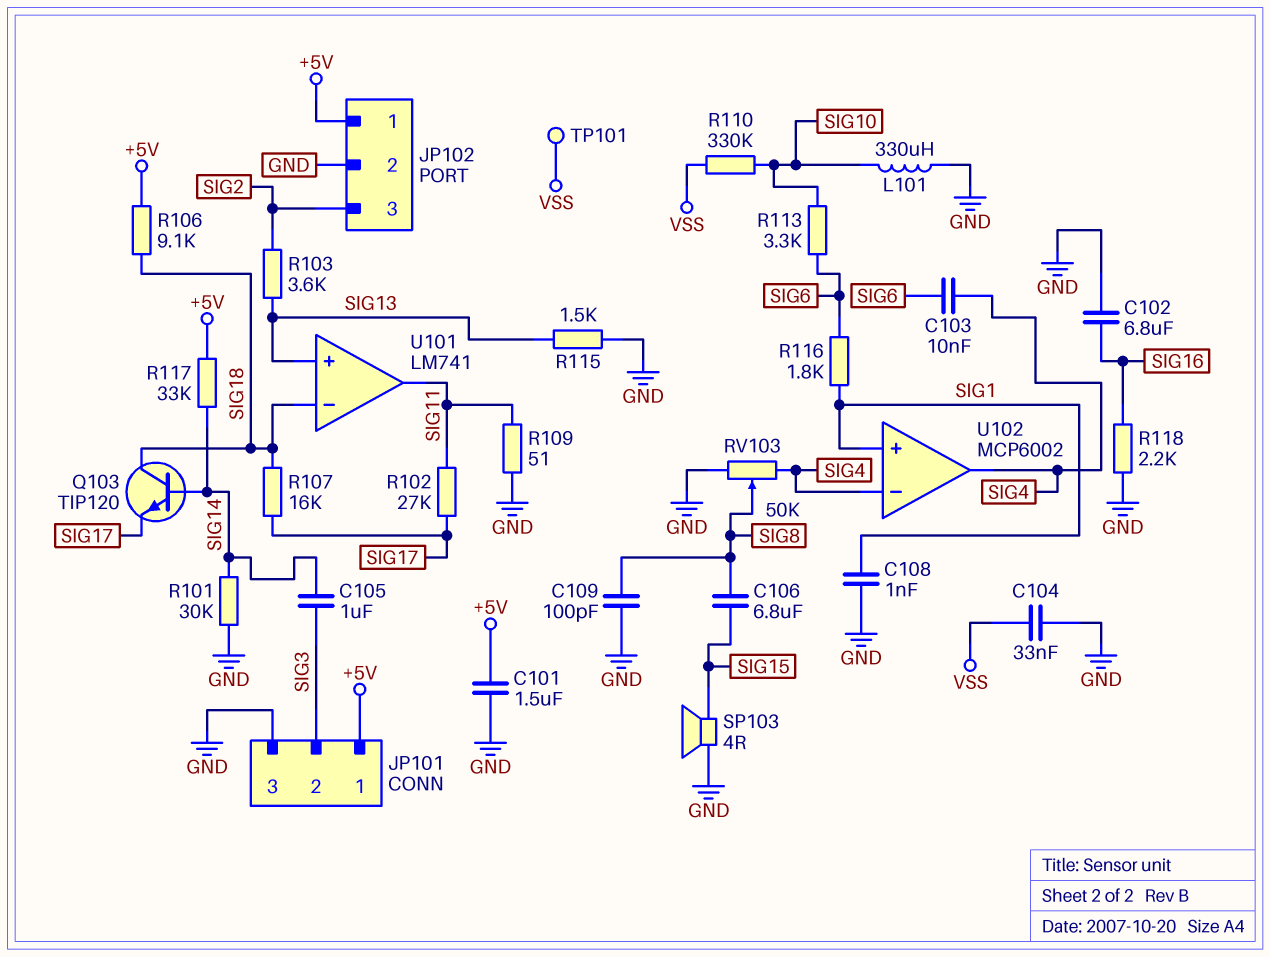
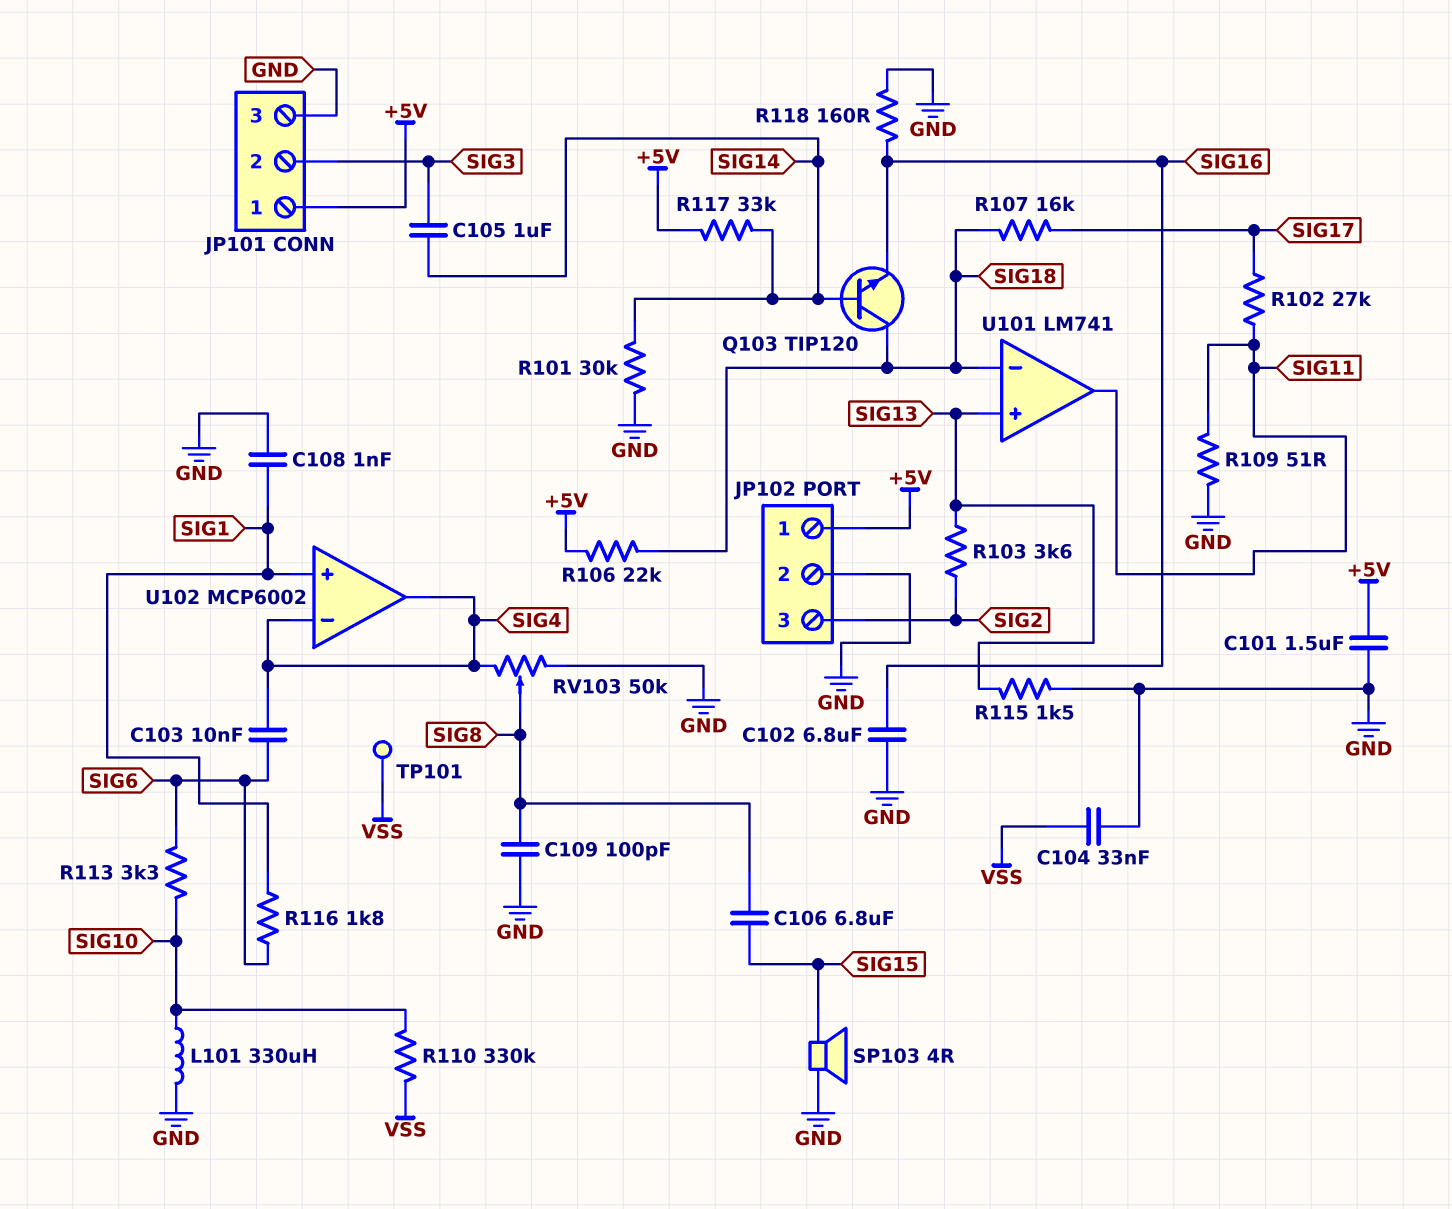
Q103: NPN TIP120 (B SIG14, C SIG18, E SIG17) -> NPN TIP120 (B SIG14, C SIG18, E SIG16)
R106: 9.1k (+5V, SIG18) -> 22k (+5V, SIG18)
R118: 2.2k (GND, SIG16) -> 160 (GND, SIG16)

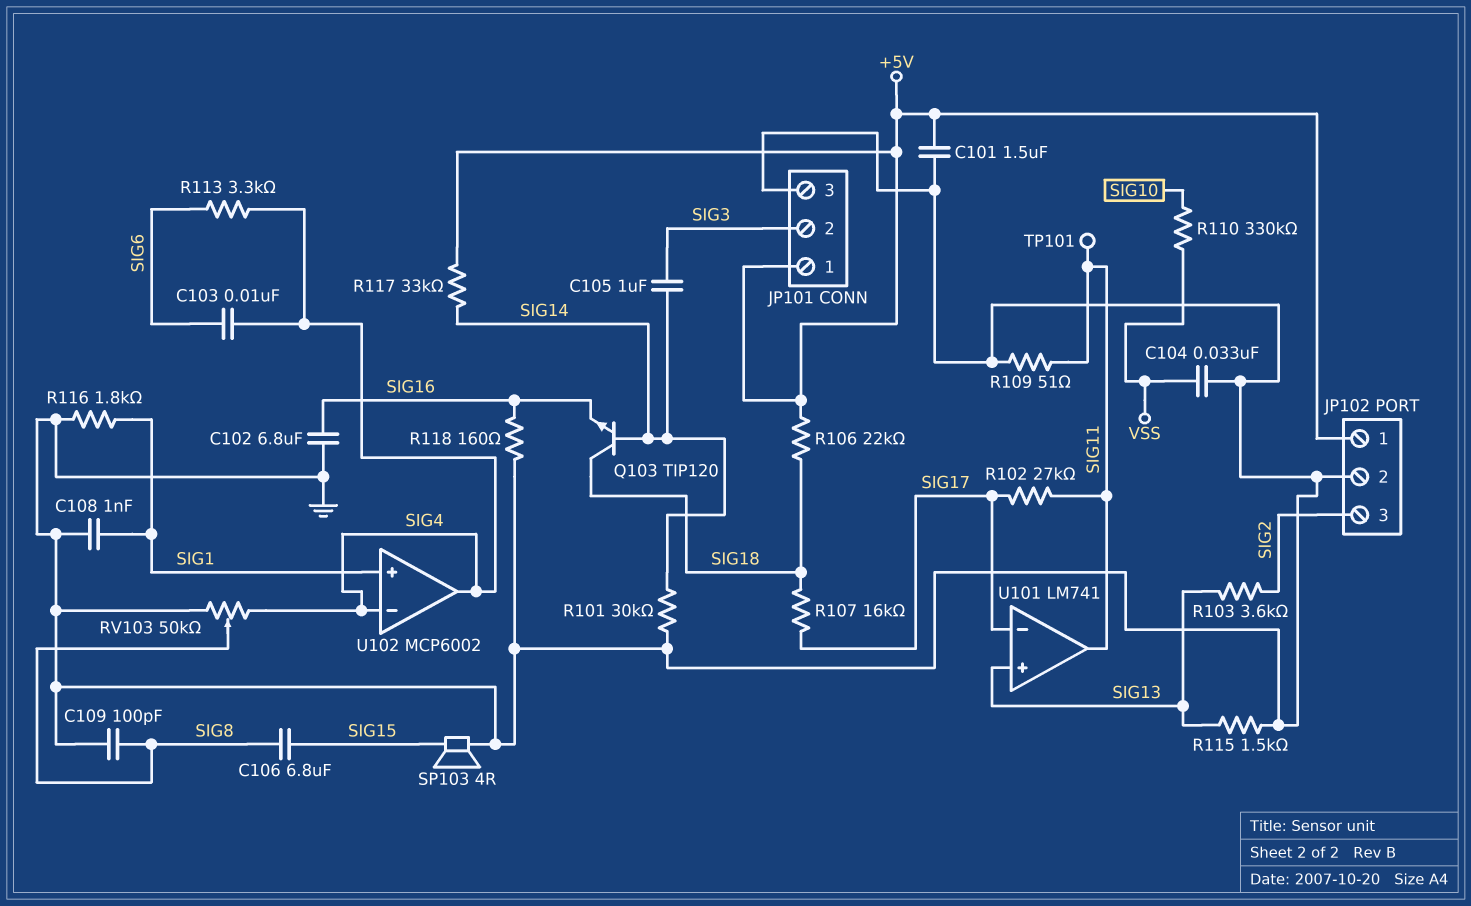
L101: 330uH (GND, SIG10) -> none
R113: 3.3k (SIG6, SIG10) -> 3.3k (SIG4, SIG6)
R116: 1.8k (SIG1, SIG6) -> 1.8k (GND, SIG1)
TP101: test point (VSS) -> test point (SIG11)
U101 pin in-: SIG18 -> SIG17

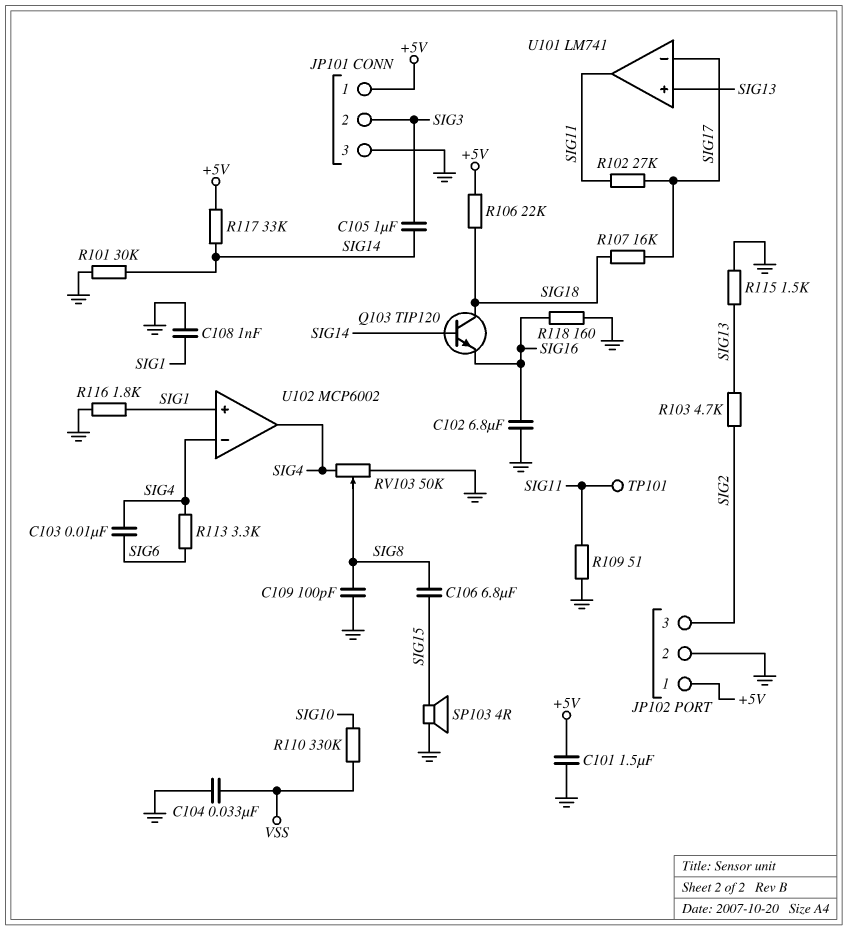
R103: 3.6k (SIG2, SIG13) -> 4.7k (SIG2, SIG13)

